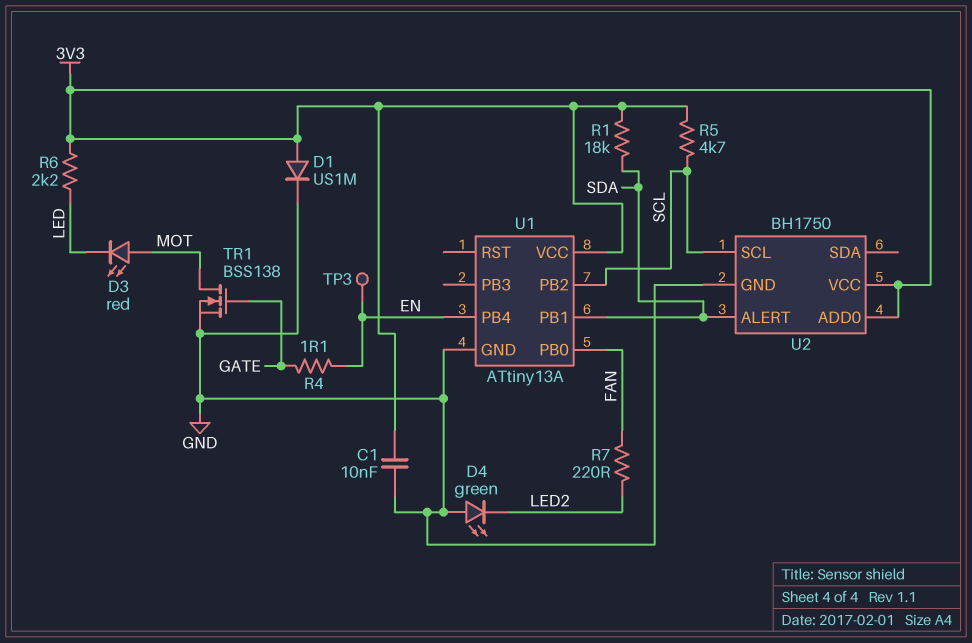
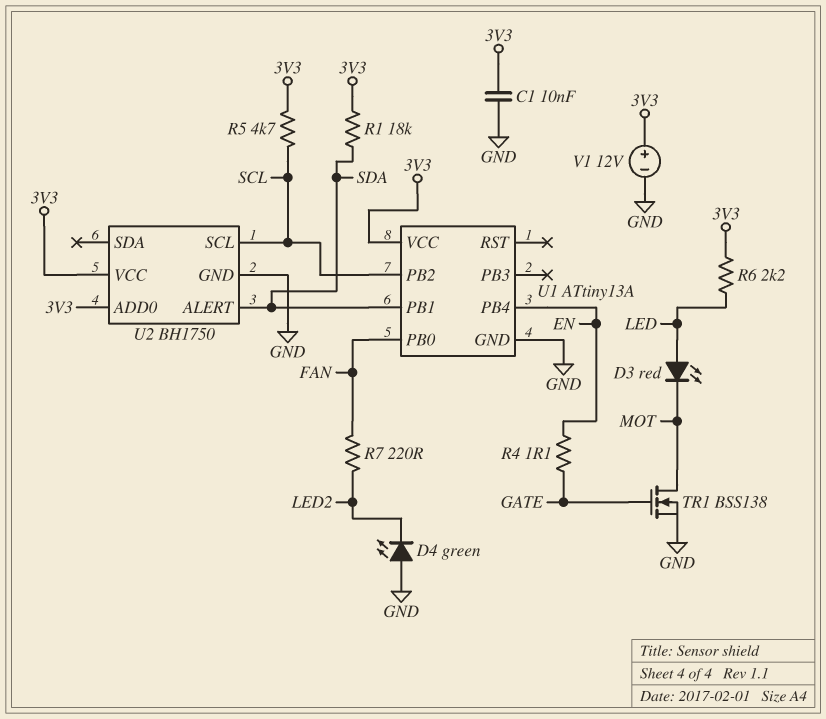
D1: diode US1M (A 3V3, K GND) -> none
D3: LED red (A MOT, K LED) -> LED red (A LED, K MOT)
TP3: test point (EN) -> none
V1: none -> 12V (plus 3V3, minus GND)

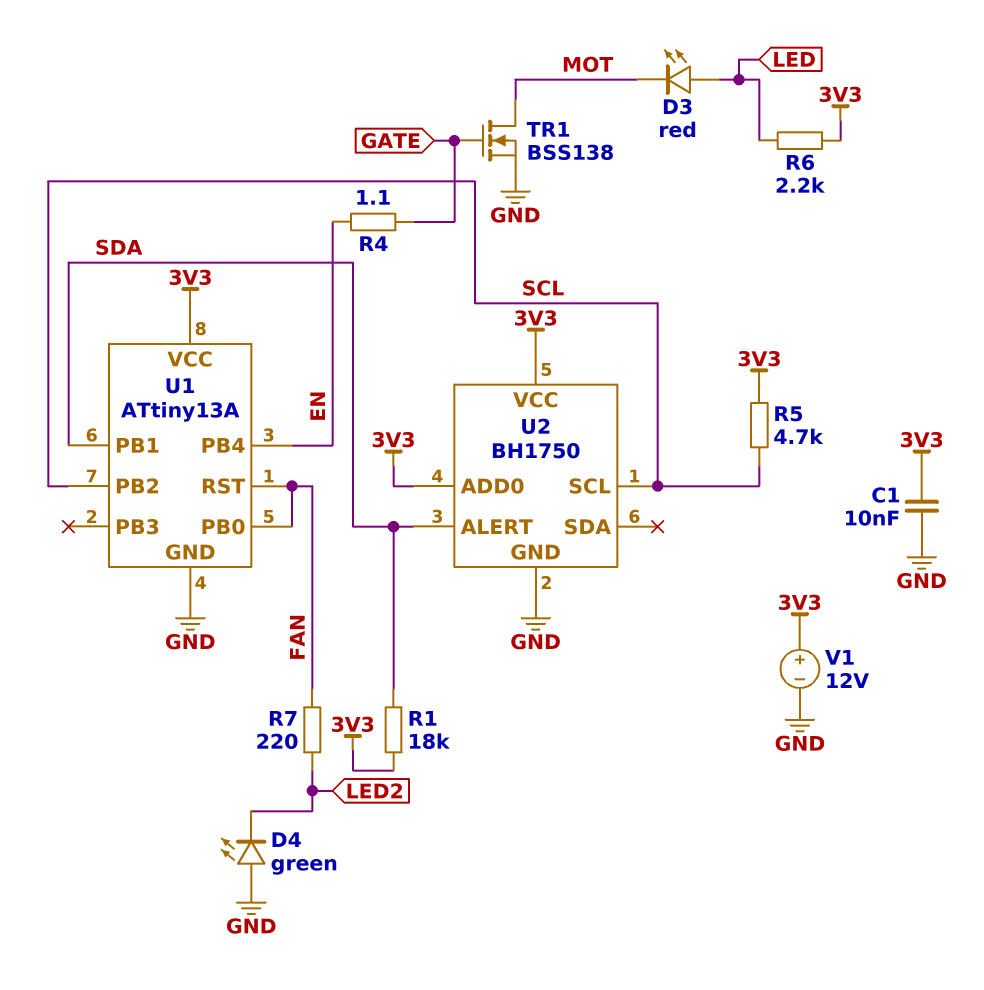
U1 pin RST: none -> FAN

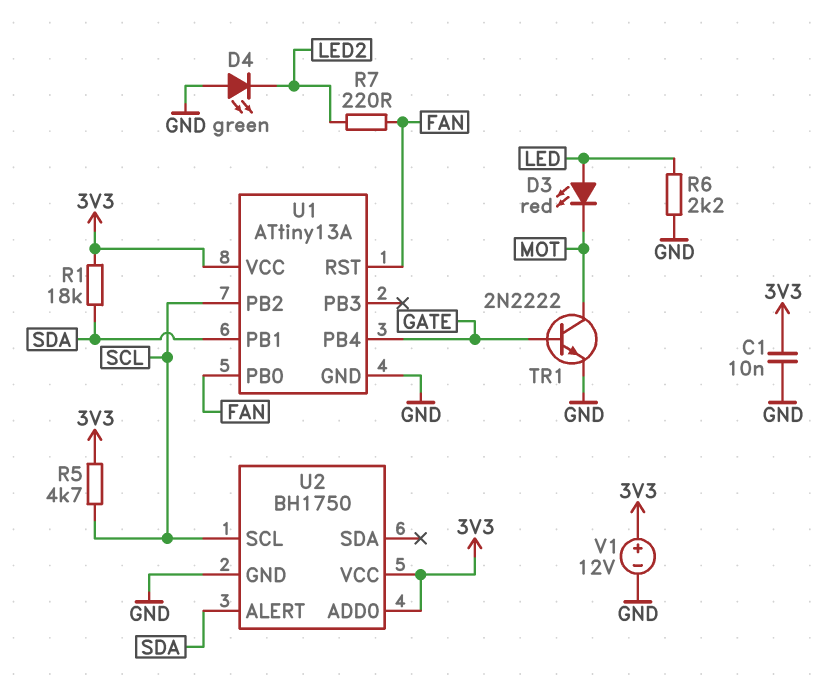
R4: 1.1 (EN, GATE) -> none
R6: 2.2k (3V3, LED) -> 2.2k (GND, LED)
TR1: NMOS BSS138 (G GATE, D MOT, S GND) -> NPN 2N2222 (B GATE, C MOT, E GND)
U1 pin PB4: EN -> GATE

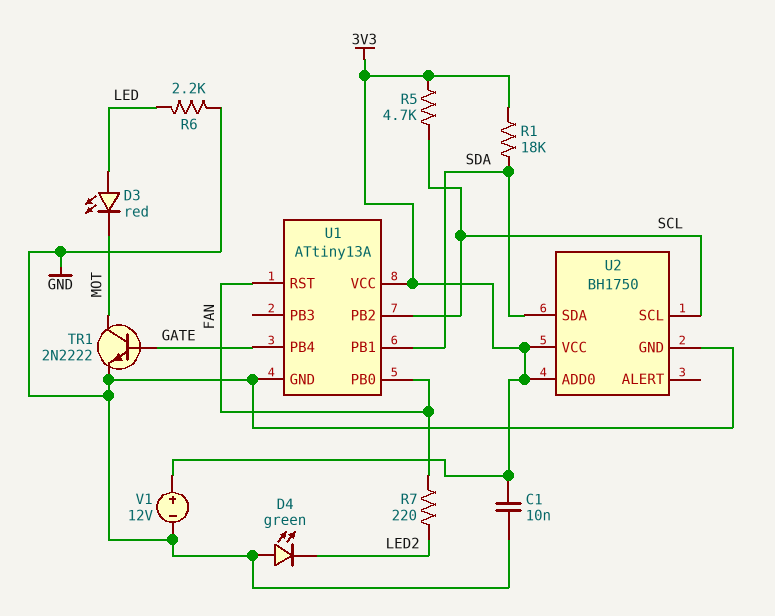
U2 pin ALERT: SDA -> none
U2 pin SDA: none -> SDA

